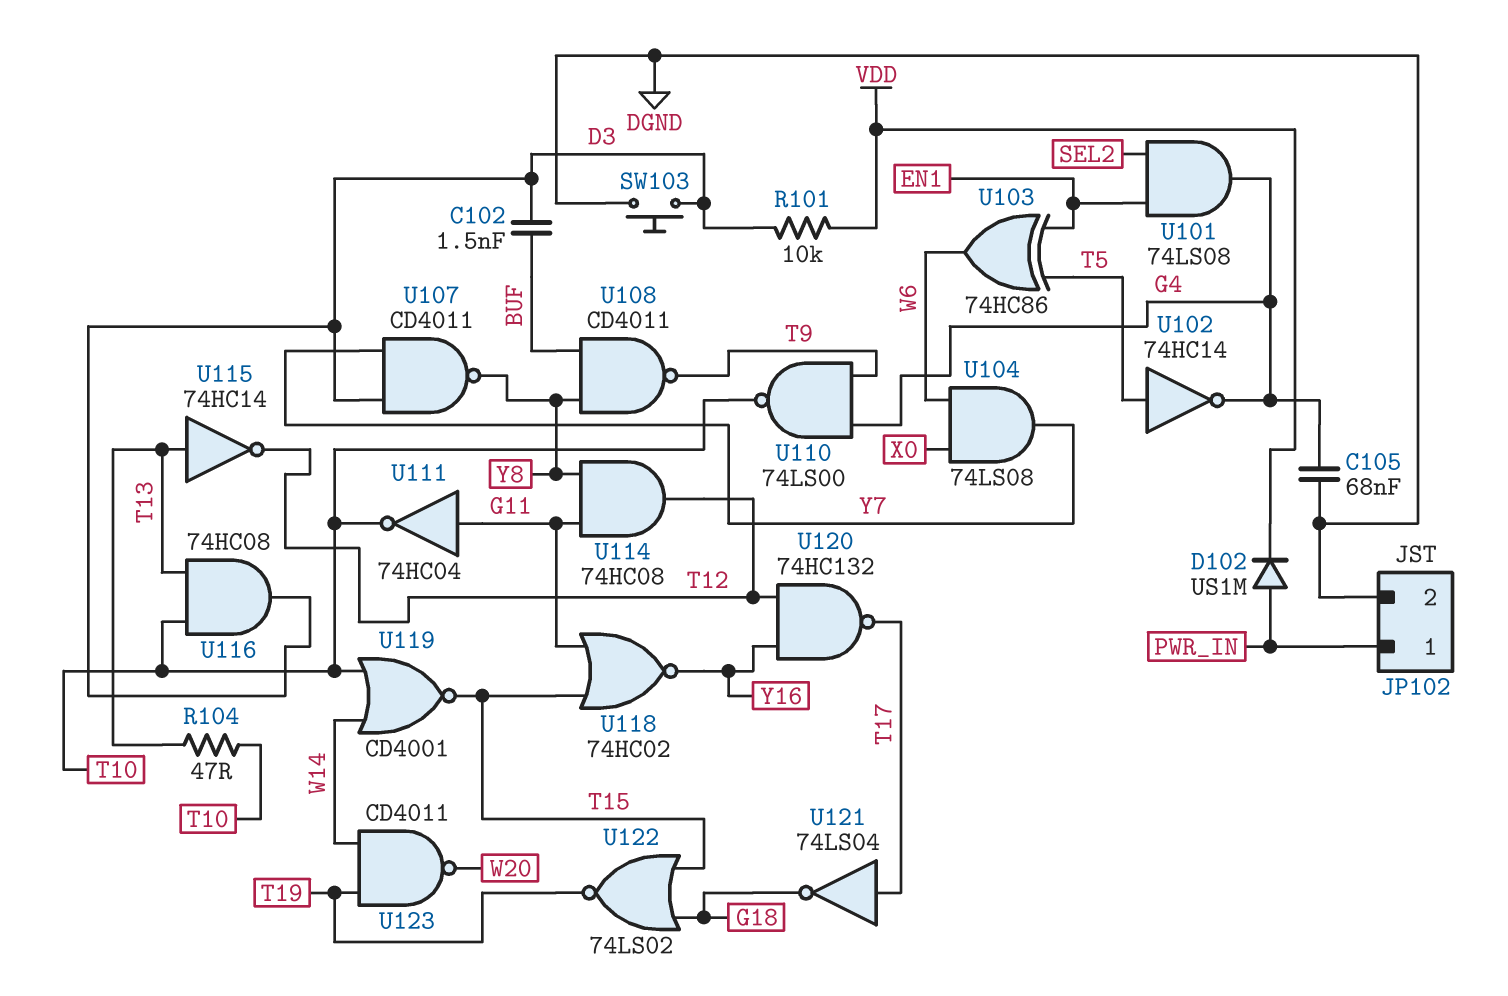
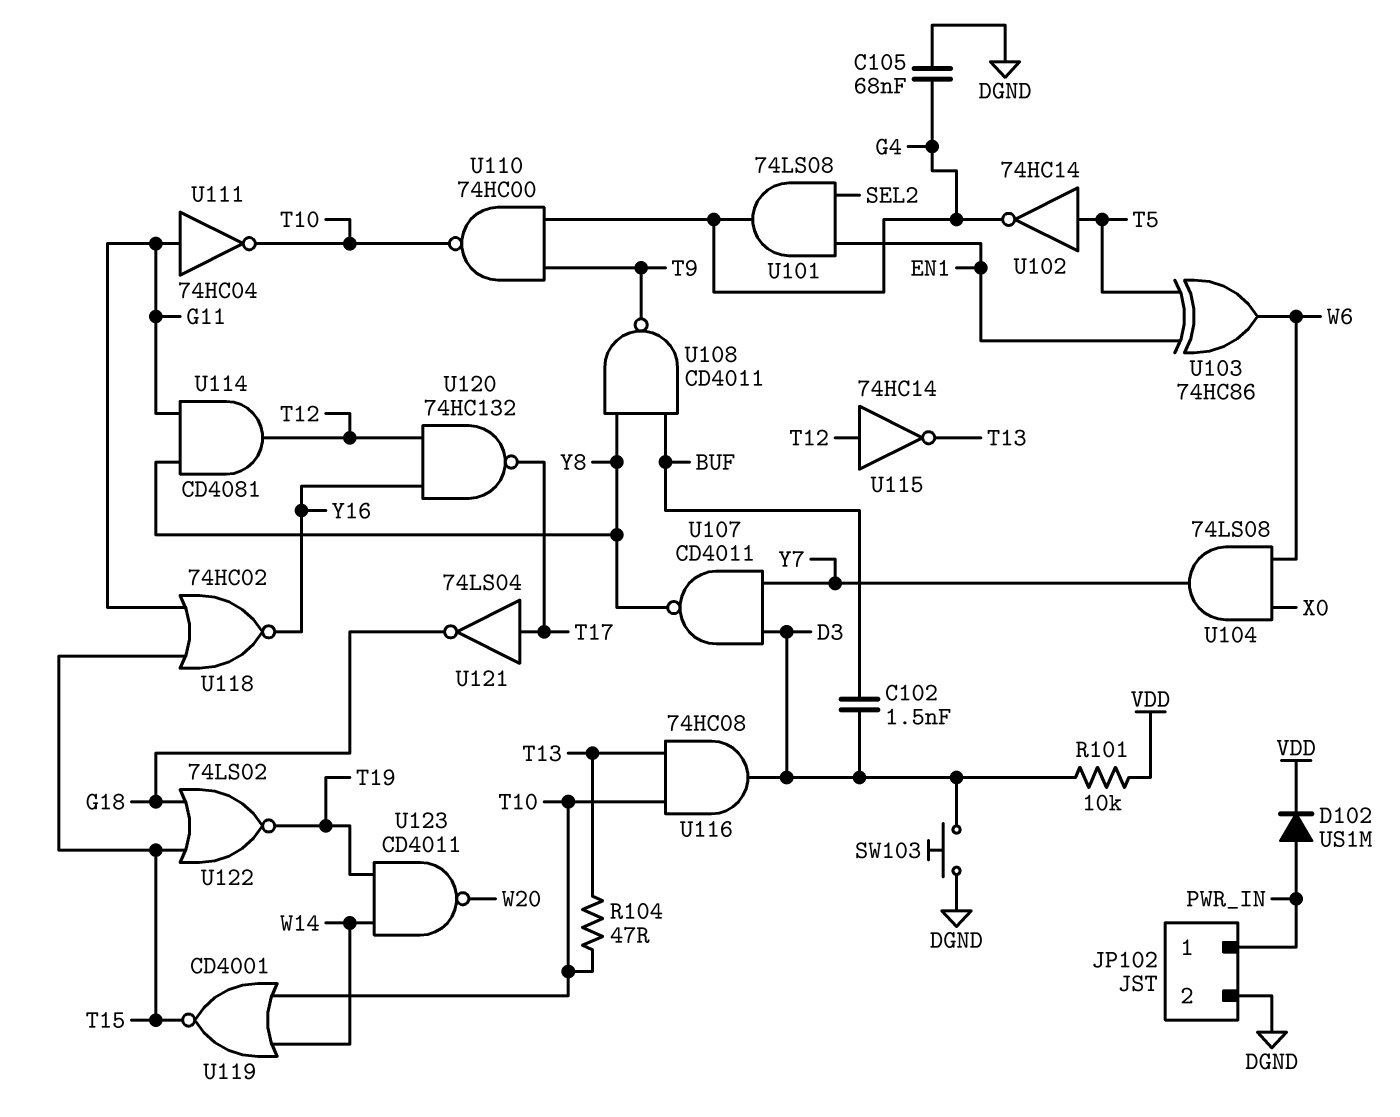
U110: NAND 74LS00 (in G4, in T9, out T10) -> NAND 74HC00 (in G4, in T9, out T10)
U114: AND 74HC08 (in G11, in Y8, out T12) -> AND CD4081 (in G11, in Y8, out T12)
U115: NOT 74HC14 (in T13, out T12) -> NOT 74HC14 (in T12, out T13)

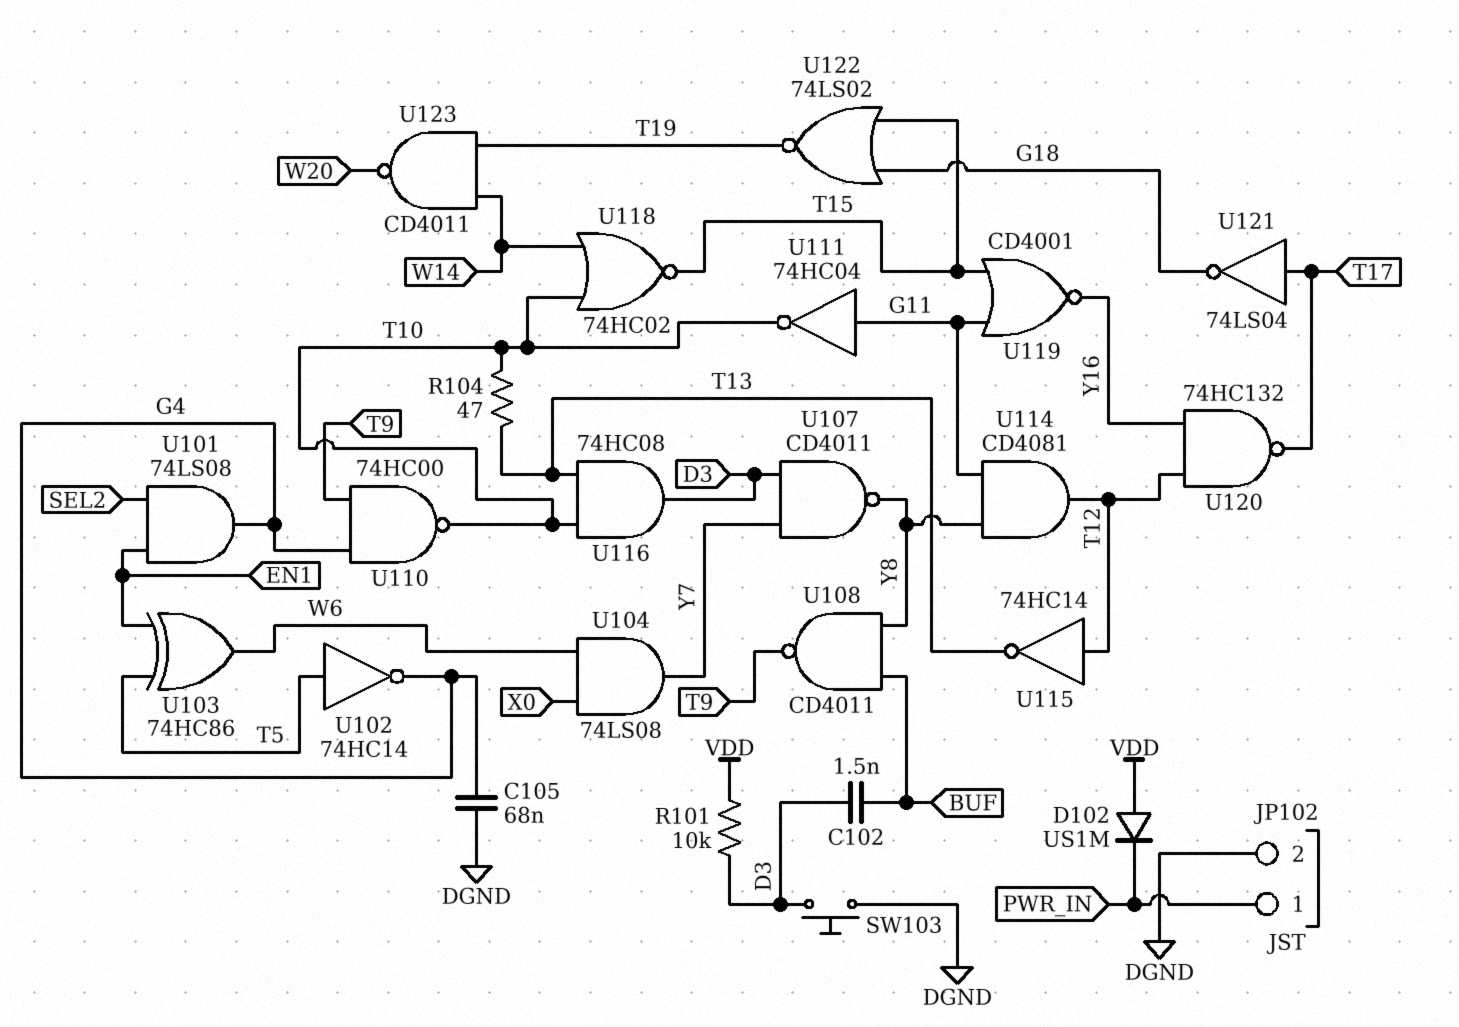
D102: diode US1M (A PWR_IN, K VDD) -> diode US1M (A VDD, K PWR_IN)
U118: NOR 74HC02 (in G11, in T15, out Y16) -> NOR 74HC02 (in T10, in W14, out T15)
U119: NOR CD4001 (in T10, in W14, out T15) -> NOR CD4001 (in G11, in T15, out Y16)

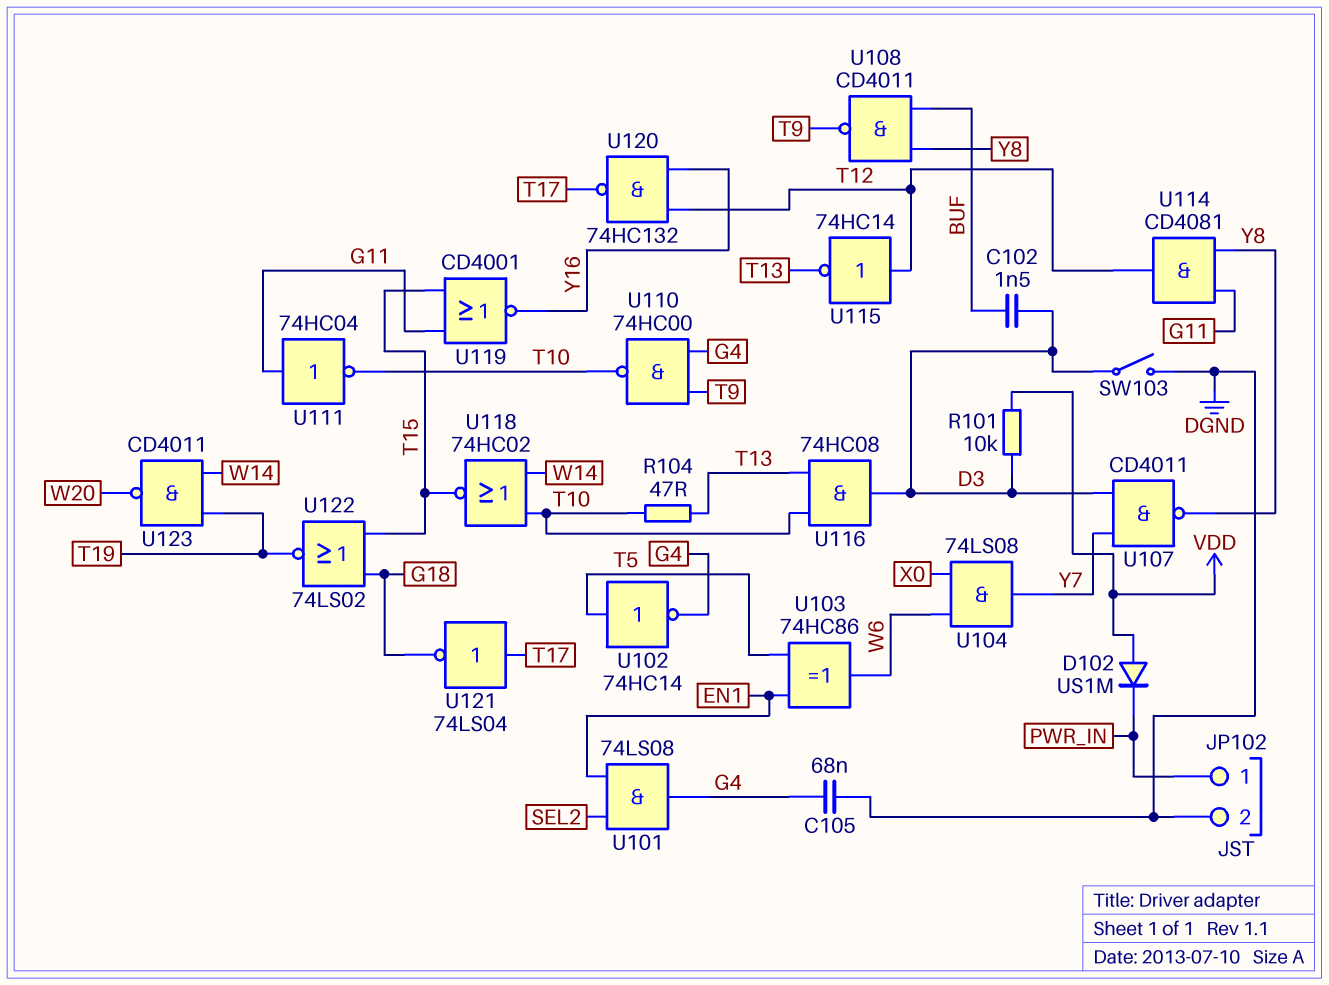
SW103: button (D3, DGND) -> switch (D3, DGND)

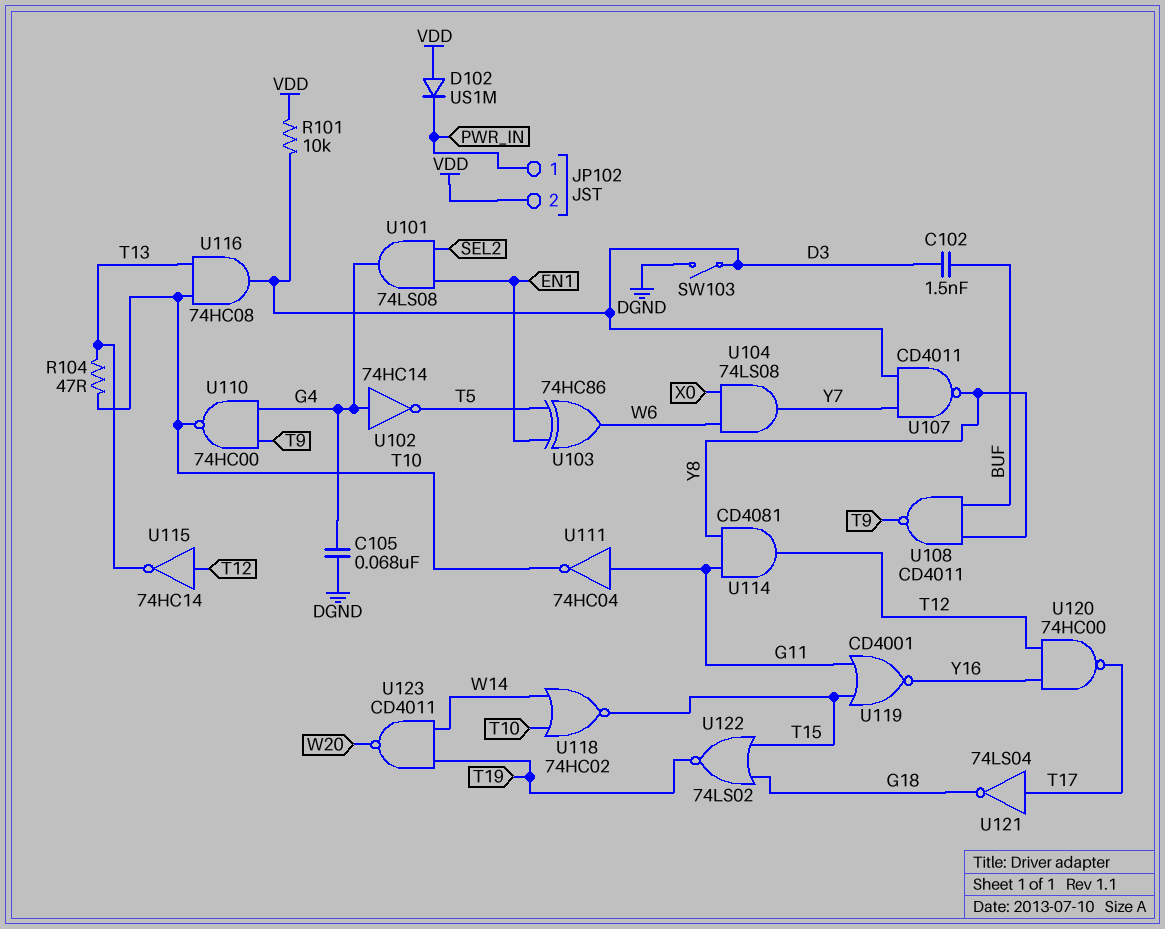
JP102 pin 2: DGND -> VDD
U102: NOT 74HC14 (in T5, out G4) -> NOT 74HC14 (in G4, out T5)
U120: NAND 74HC132 (in T12, in Y16, out T17) -> NAND 74HC00 (in T12, in Y16, out T17)

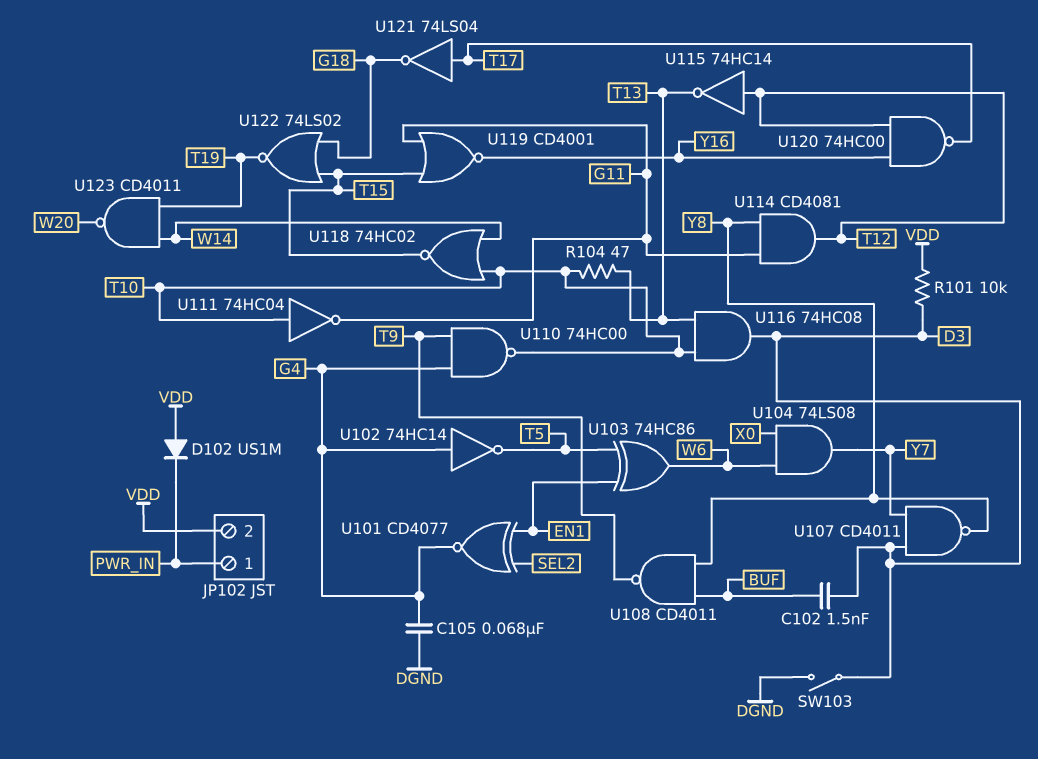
U101: AND 74LS08 (in EN1, in SEL2, out G4) -> XNOR CD4077 (in EN1, in SEL2, out G4)
U111: NOT 74HC04 (in G11, out T10) -> NOT 74HC04 (in T10, out G11)

